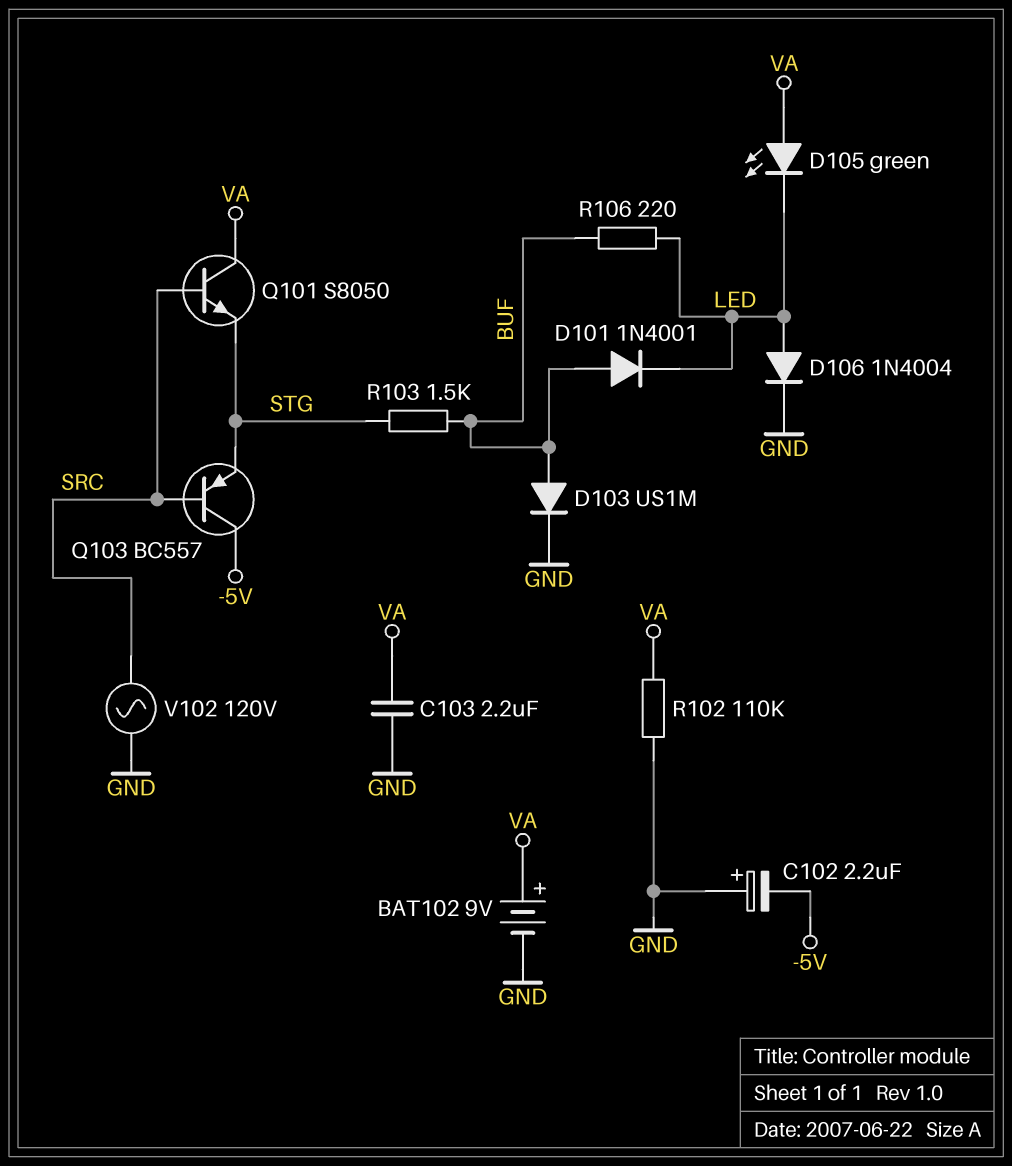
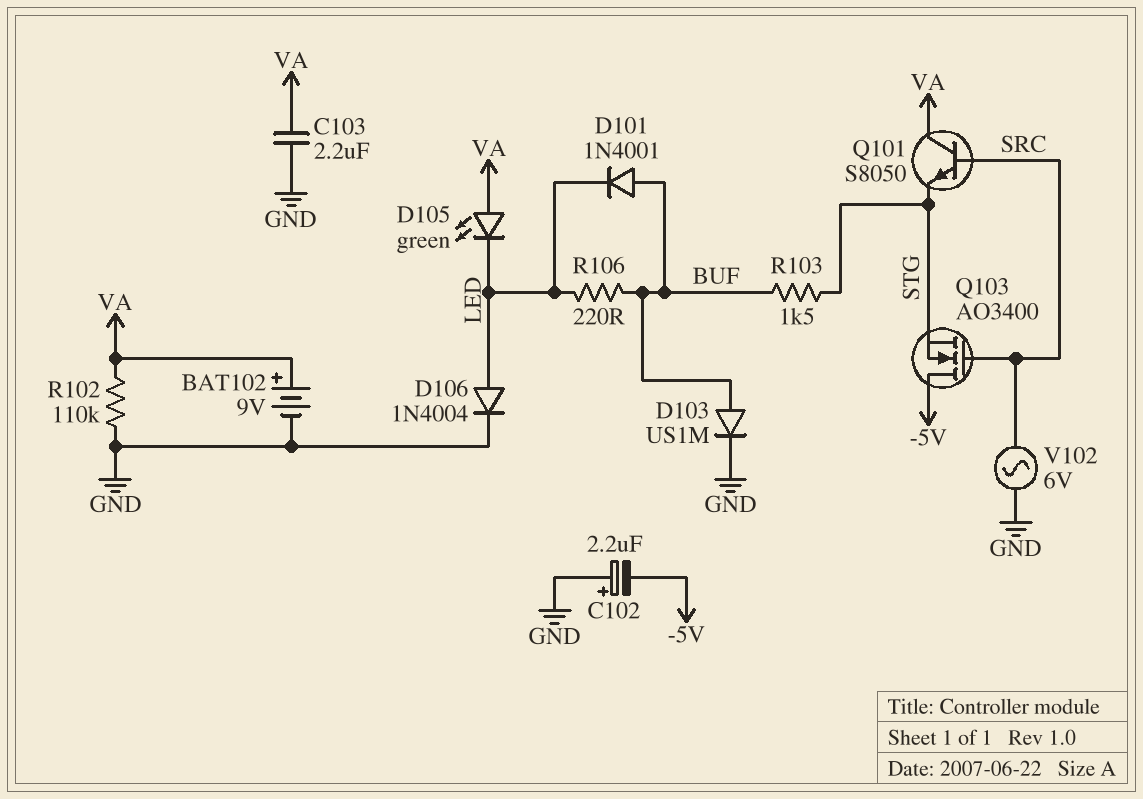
Q103: PNP BC557 (B SRC, C -5V, E STG) -> NMOS AO3400 (G SRC, D -5V, S STG)
V102: AC 120V (GND, SRC) -> AC 6V (GND, SRC)

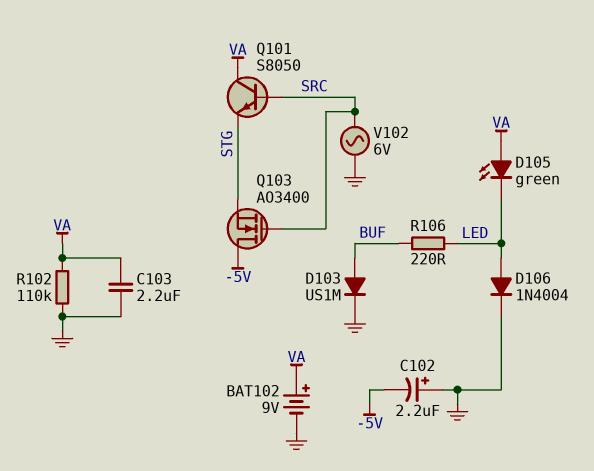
D101: diode 1N4001 (A BUF, K LED) -> none
R103: 1.5k (BUF, STG) -> none

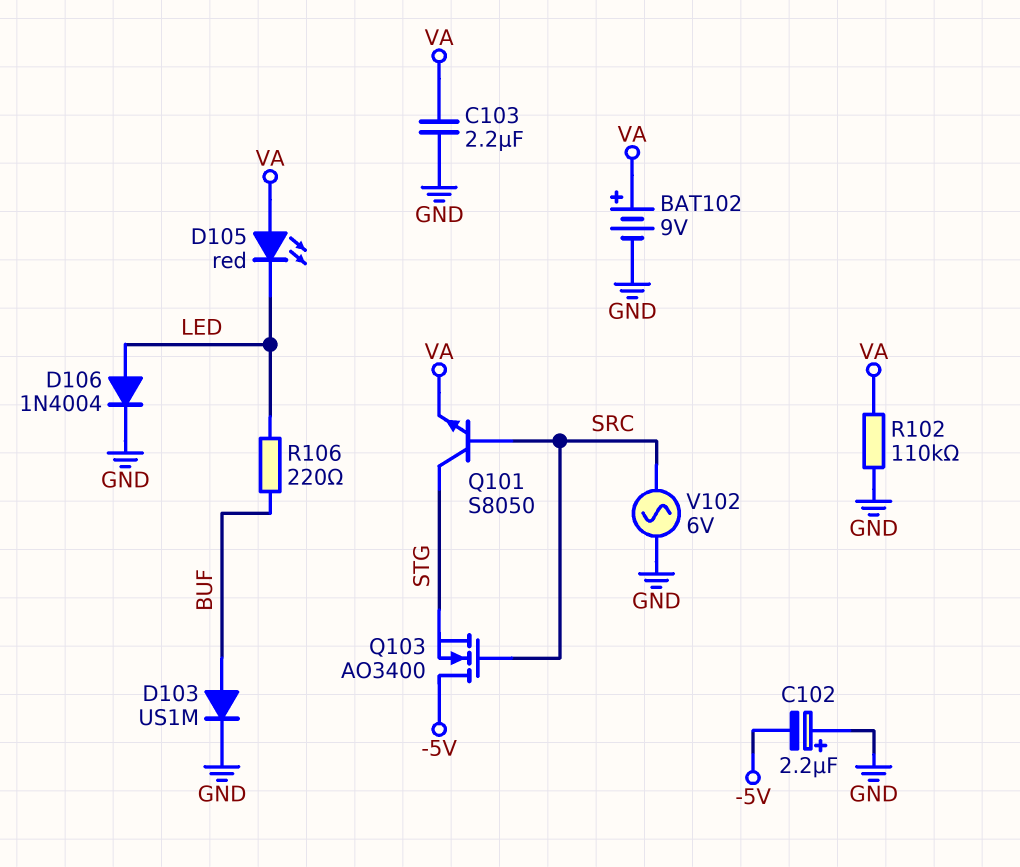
D105: LED green (A VA, K LED) -> LED red (A VA, K LED)
Q101: NPN S8050 (B SRC, C VA, E STG) -> NPN S8050 (B SRC, C STG, E VA)

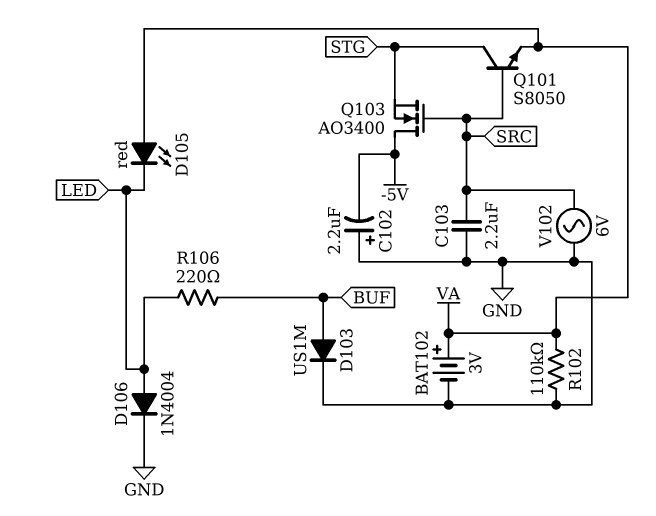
BAT102: 9V (plus VA, minus GND) -> 3V (plus VA, minus GND)
C103: 2.2uF (GND, VA) -> 2.2uF (GND, SRC)

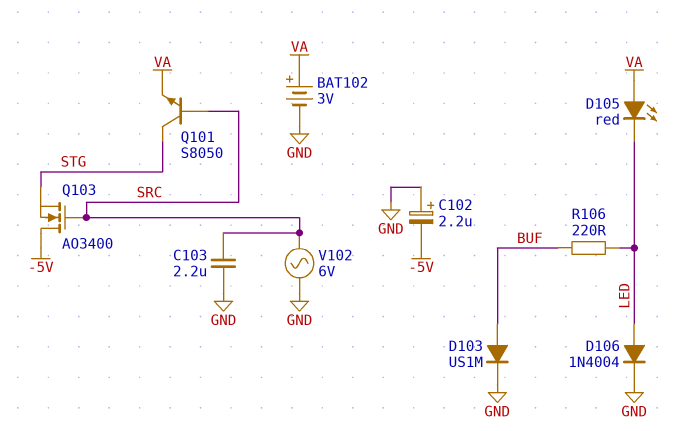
R102: 110k (GND, VA) -> none

